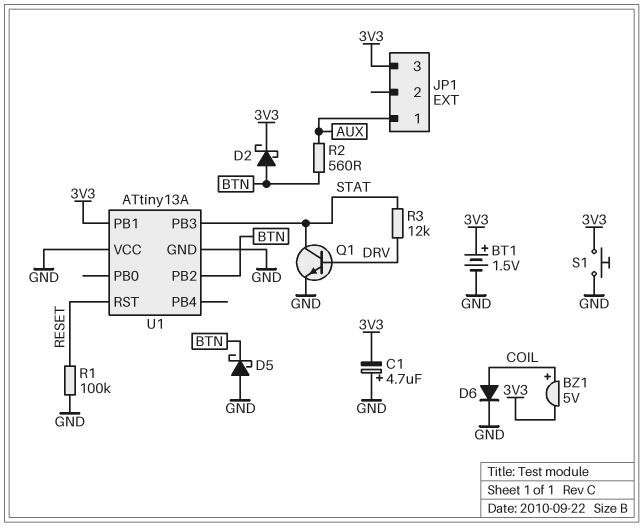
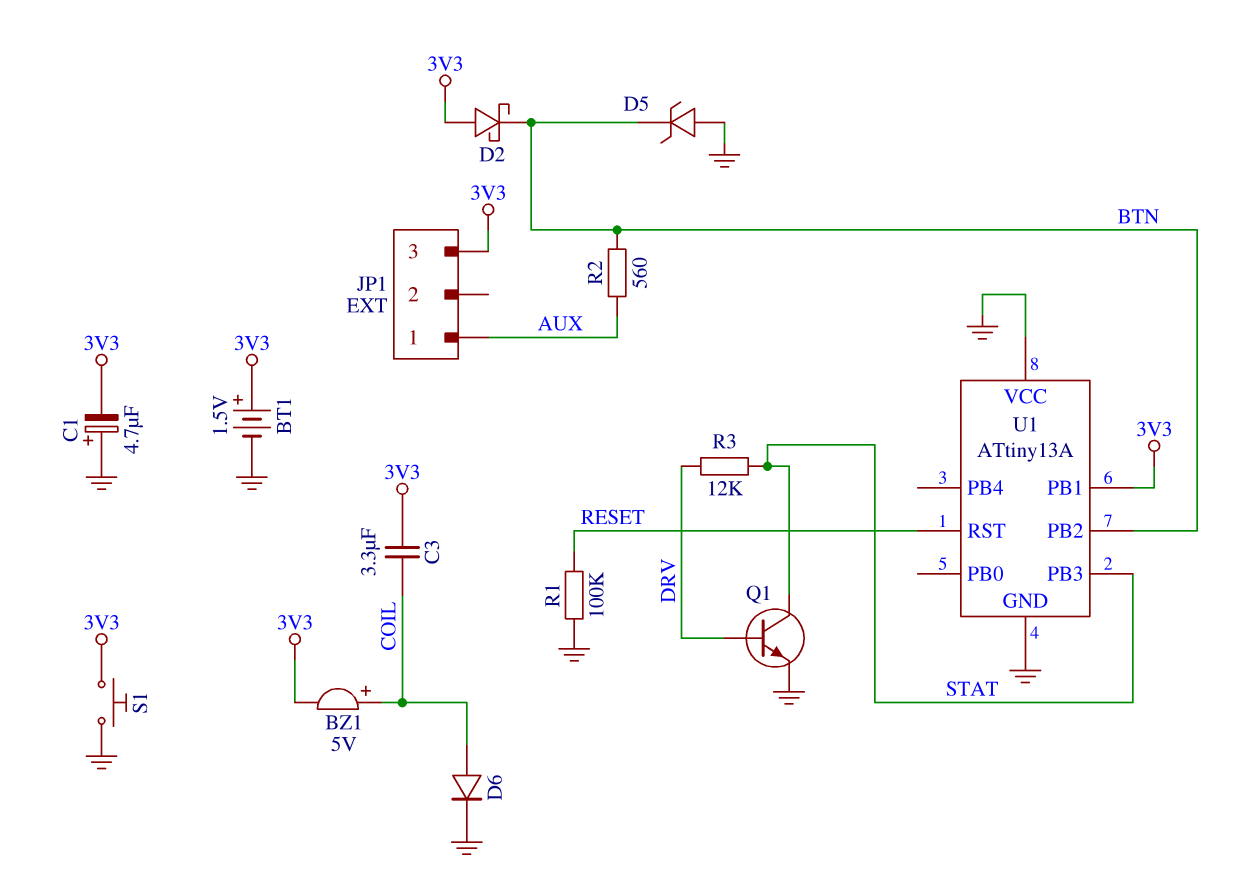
C3: none -> 3.3uF (3V3, COIL)
D2: schottky (A BTN, K 3V3) -> schottky (A 3V3, K BTN)
D5: schottky (A GND, K BTN) -> zener (A GND, K BTN)

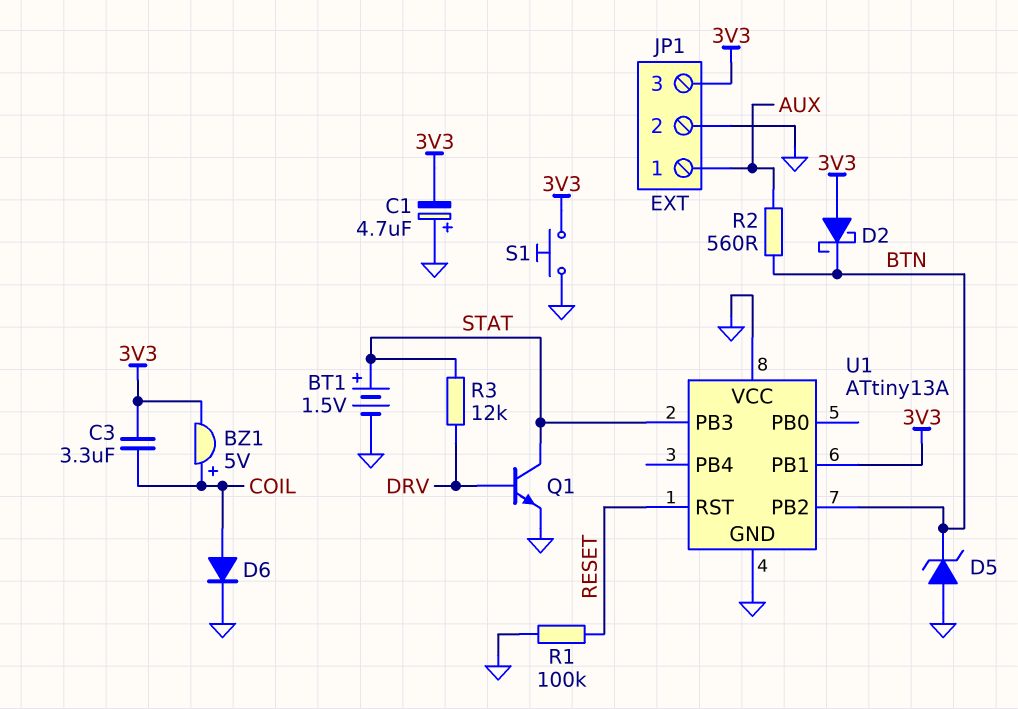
BT1: 1.5V (plus 3V3, minus GND) -> 1.5V (plus STAT, minus GND)
JP1 pin 2: none -> GND

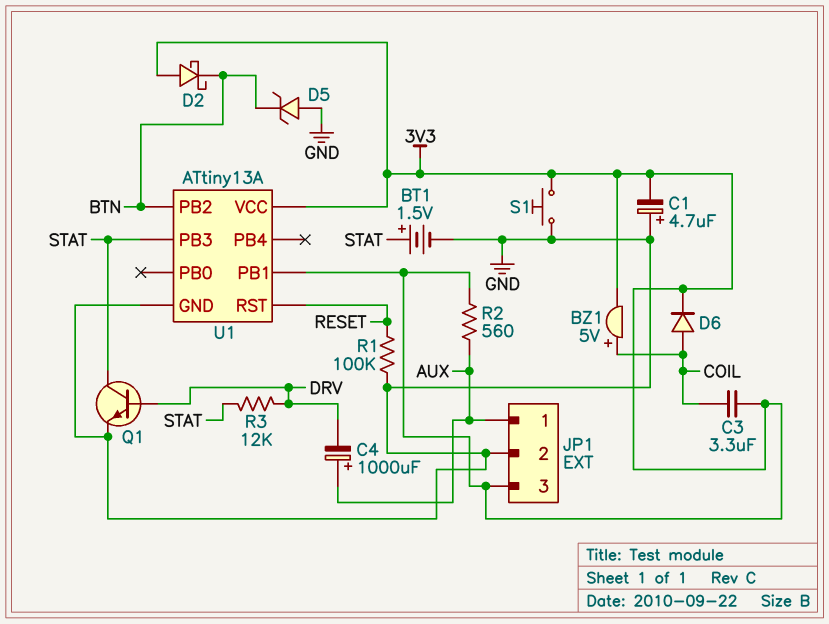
C4: none -> 1000uF (plus AUX, minus DRV)
D6: diode (A COIL, K GND) -> diode (A COIL, K 3V3)
R2: 560 (AUX, BTN) -> 560 (3V3, AUX)
U1 pin VCC: GND -> 3V3

